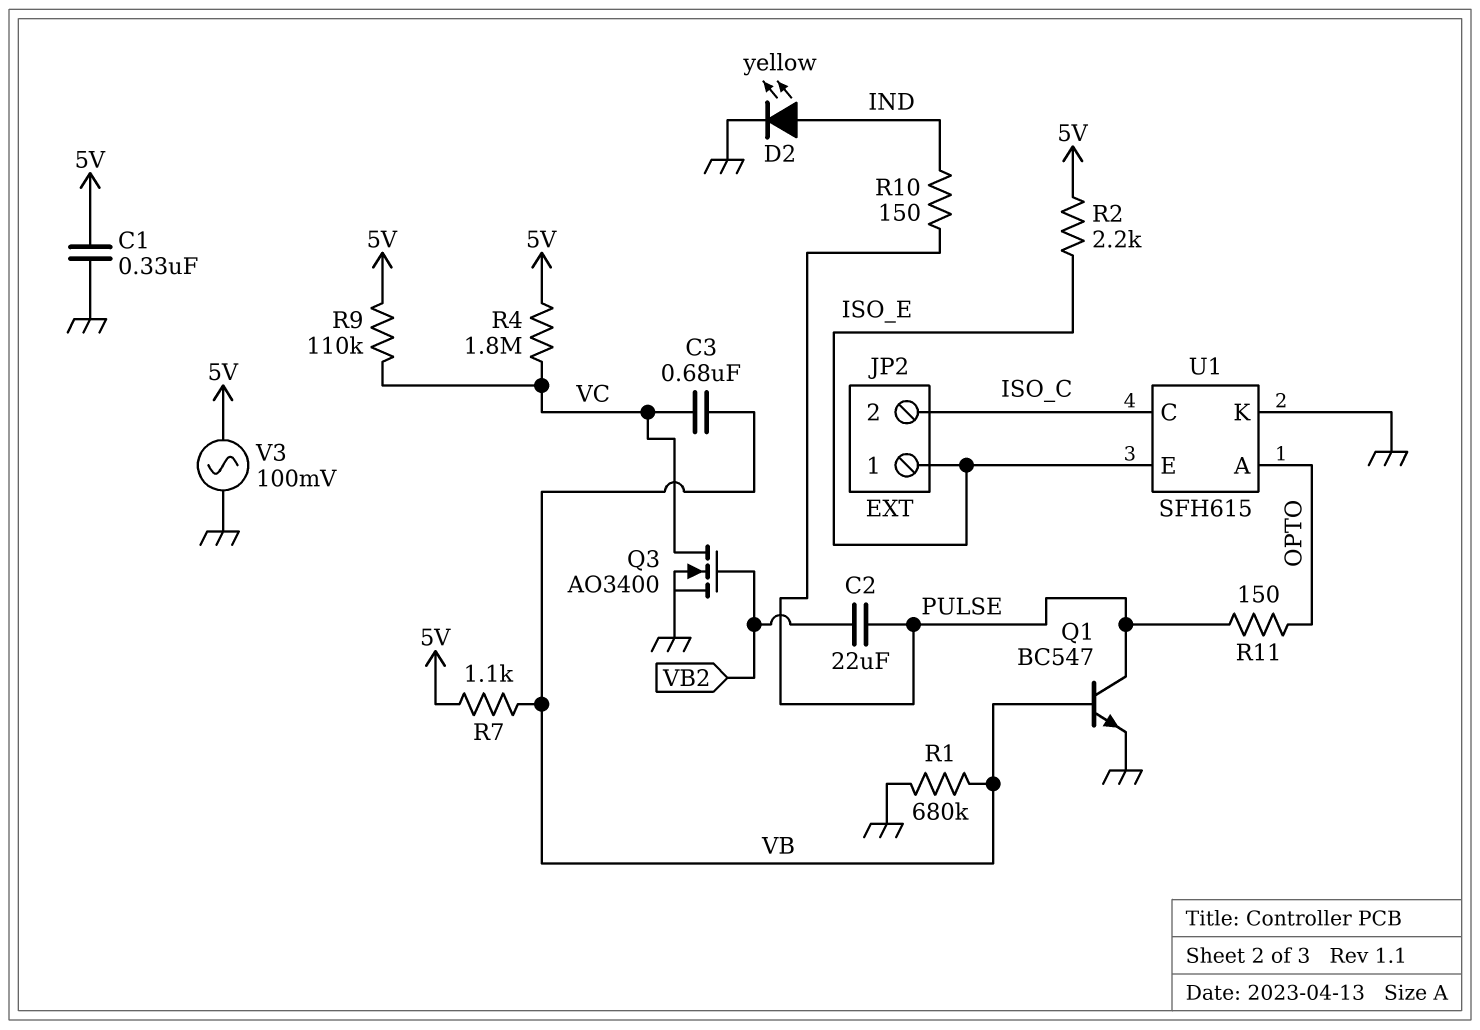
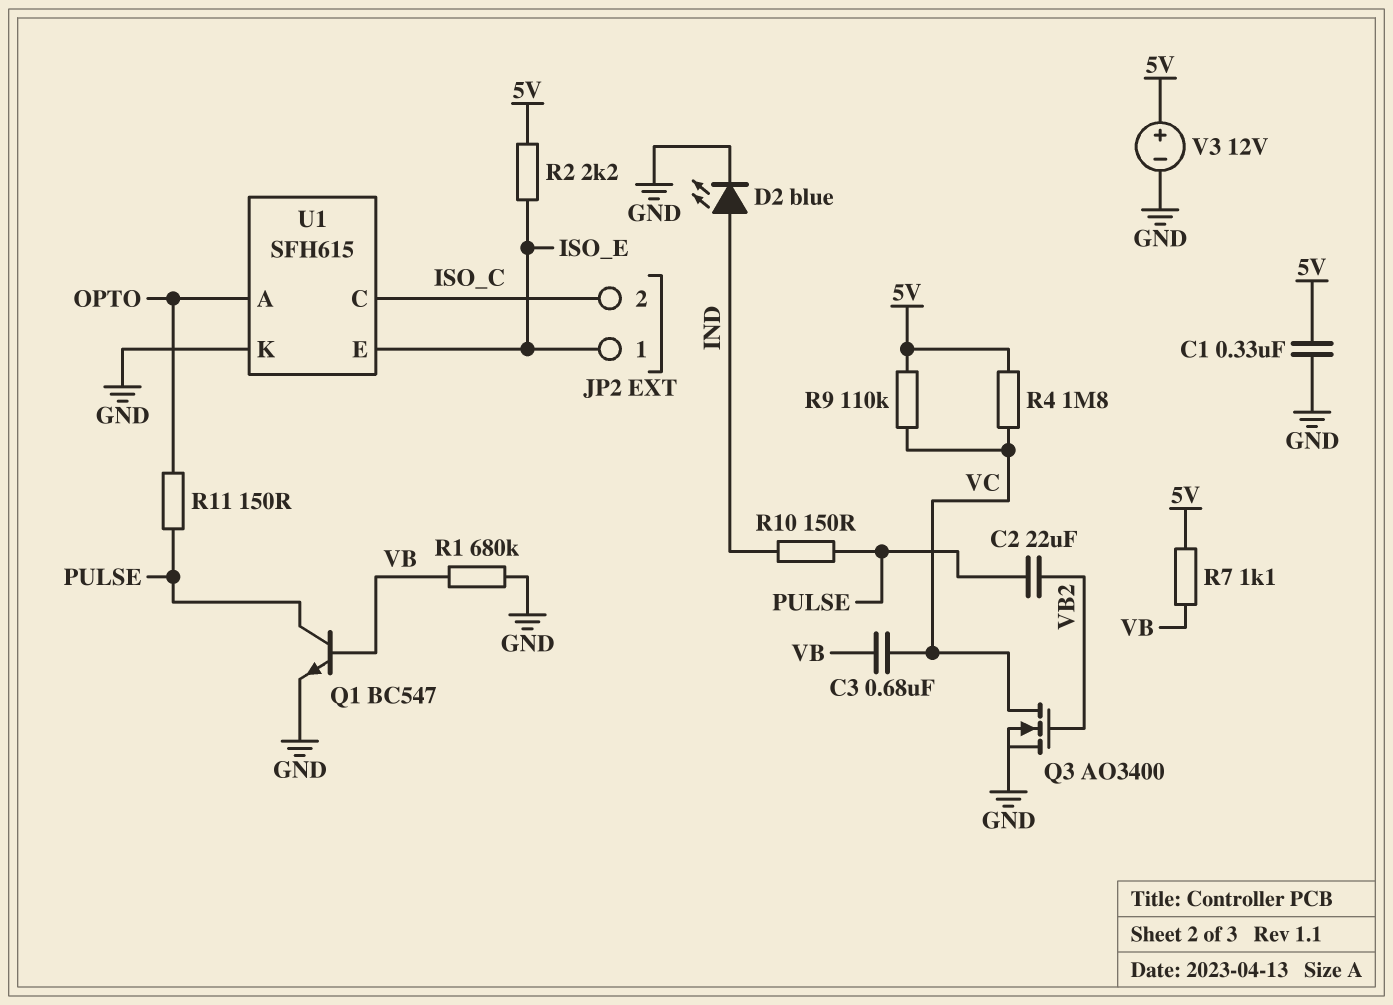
D2: LED yellow (A IND, K GND) -> LED blue (A IND, K GND)
V3: AC 100mV (5V, GND) -> 12V (plus 5V, minus GND)

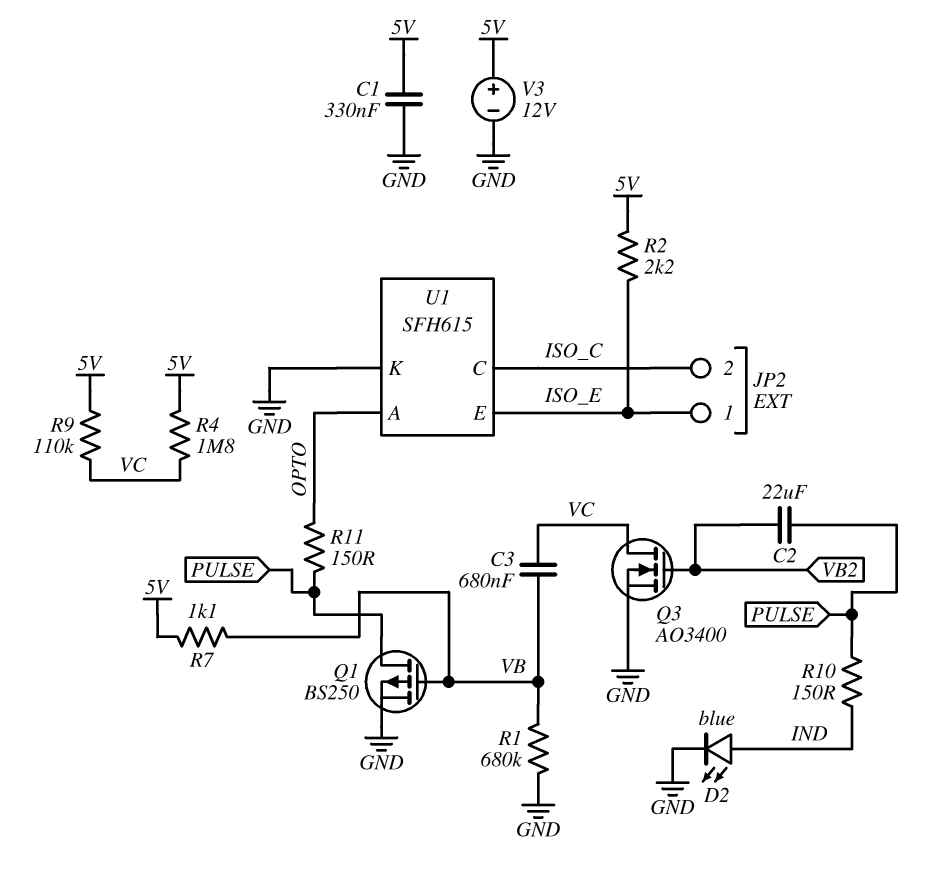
Q1: NPN BC547 (B VB, C PULSE, E GND) -> PMOS BS250 (G VB, D PULSE, S GND)

